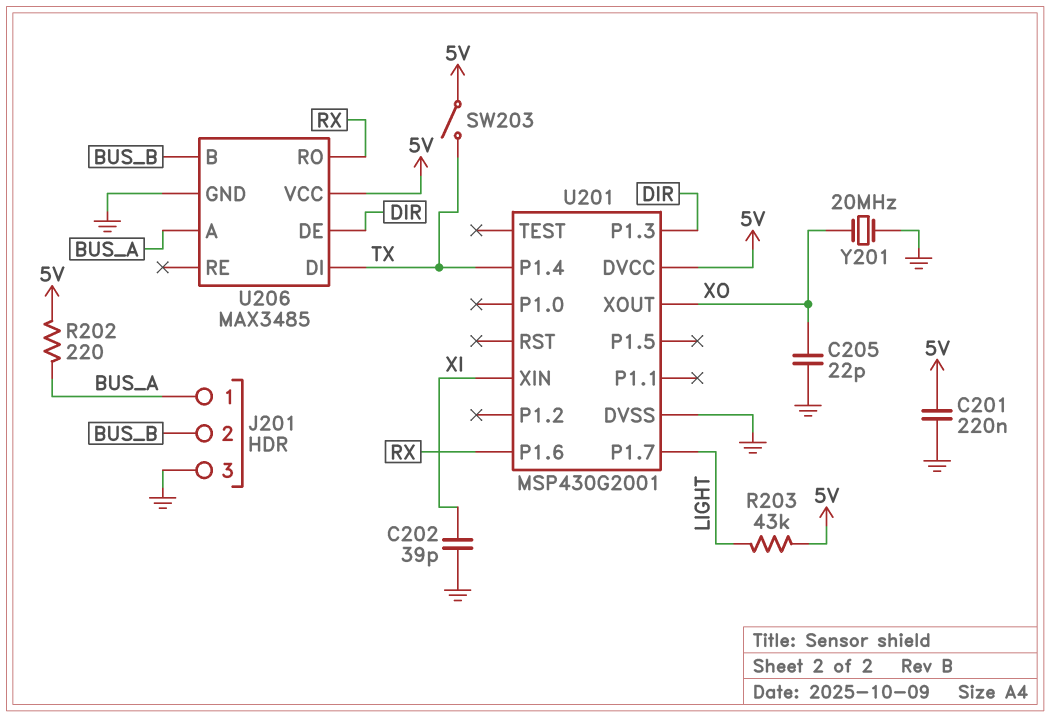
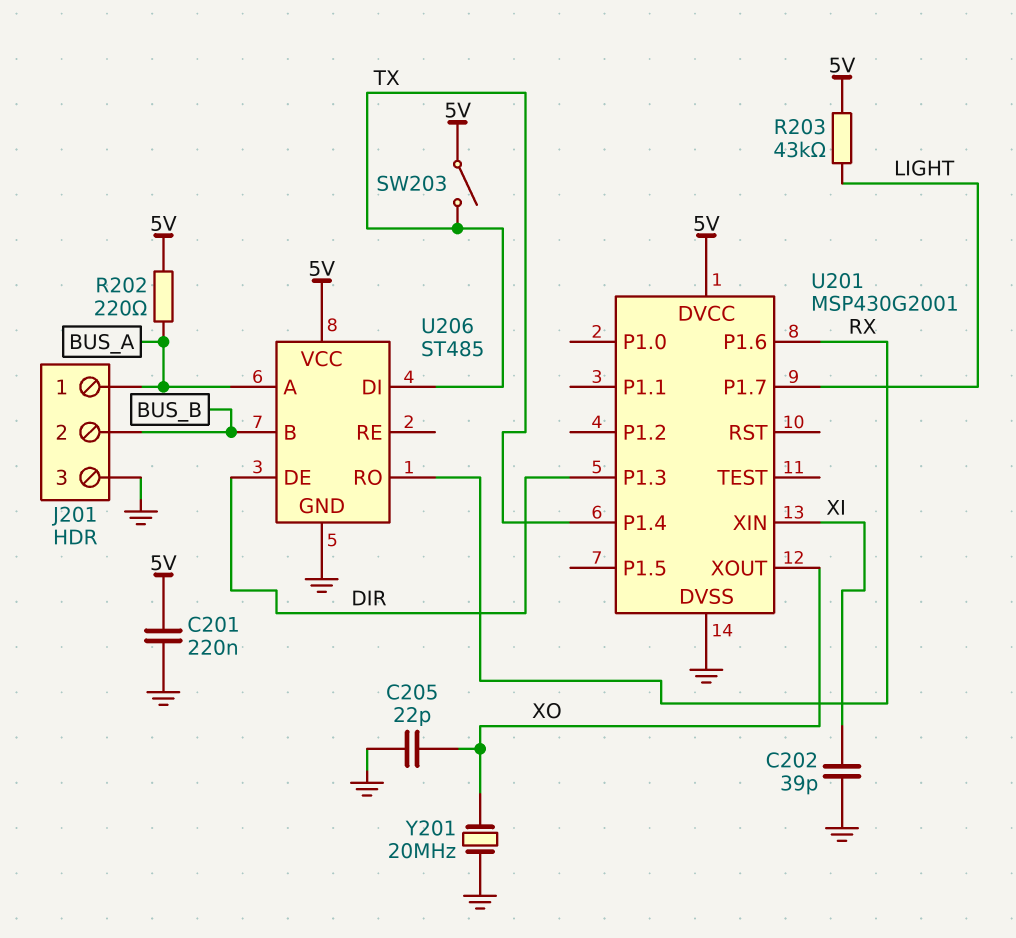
U206: MAX3485 -> ST485

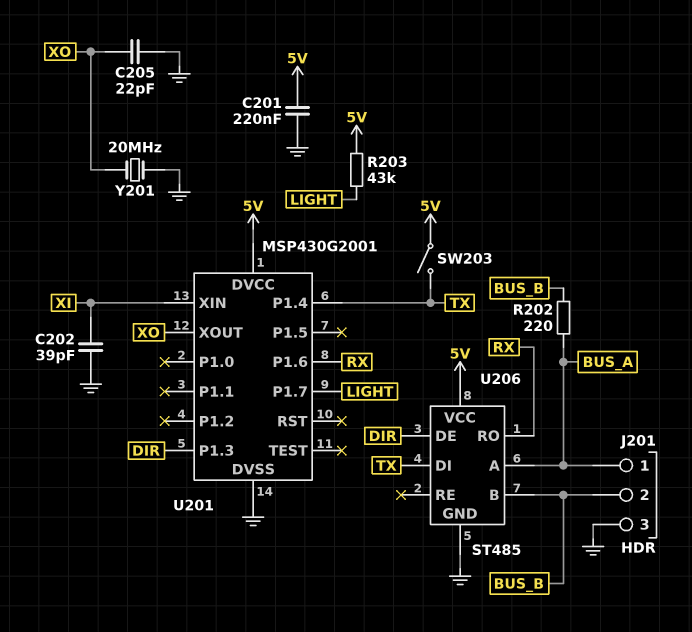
R202: 220 (5V, BUS_A) -> 220 (BUS_A, BUS_B)

